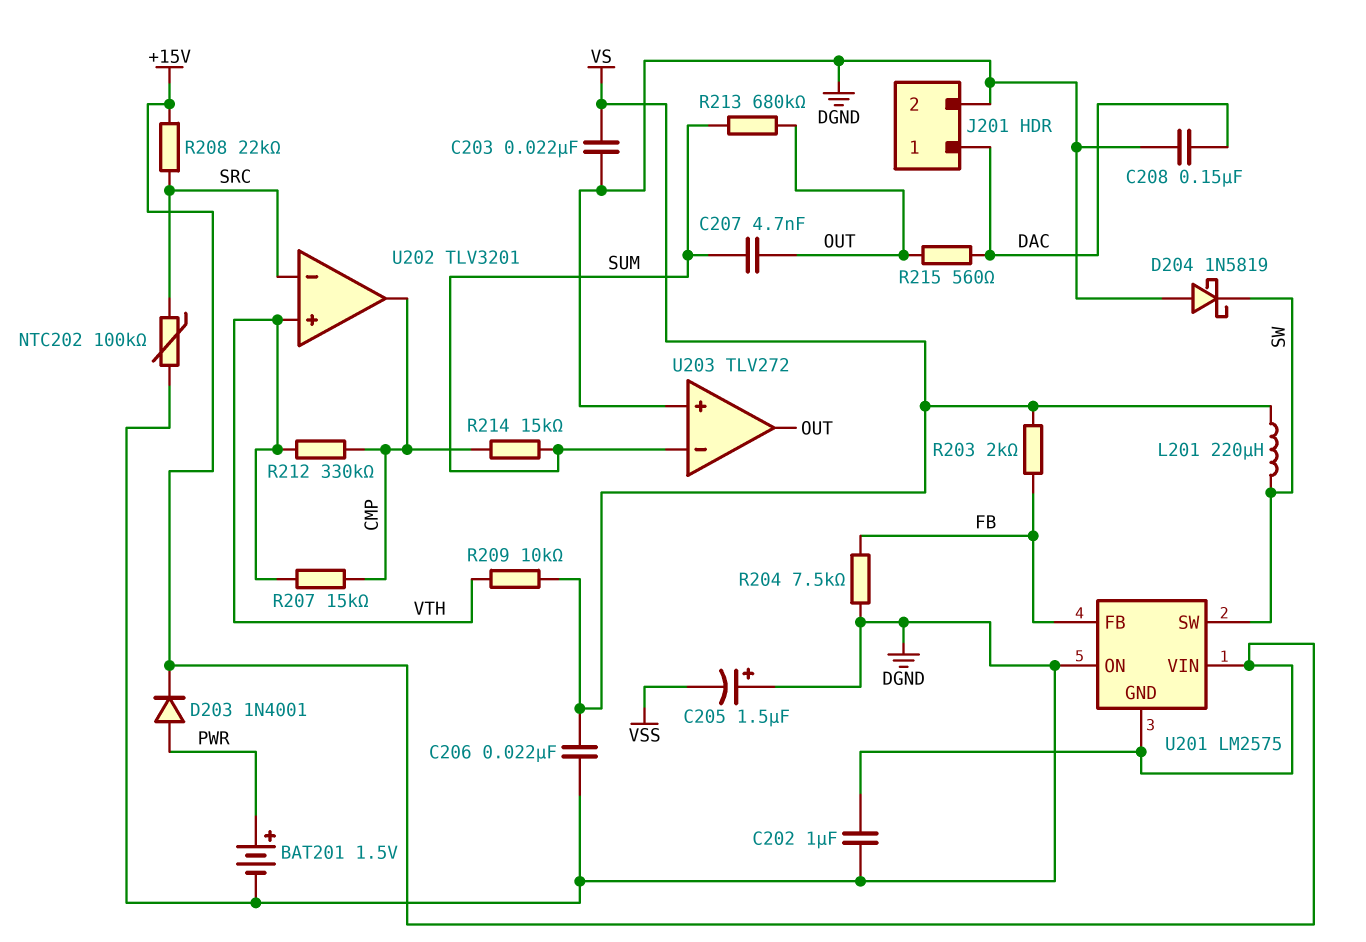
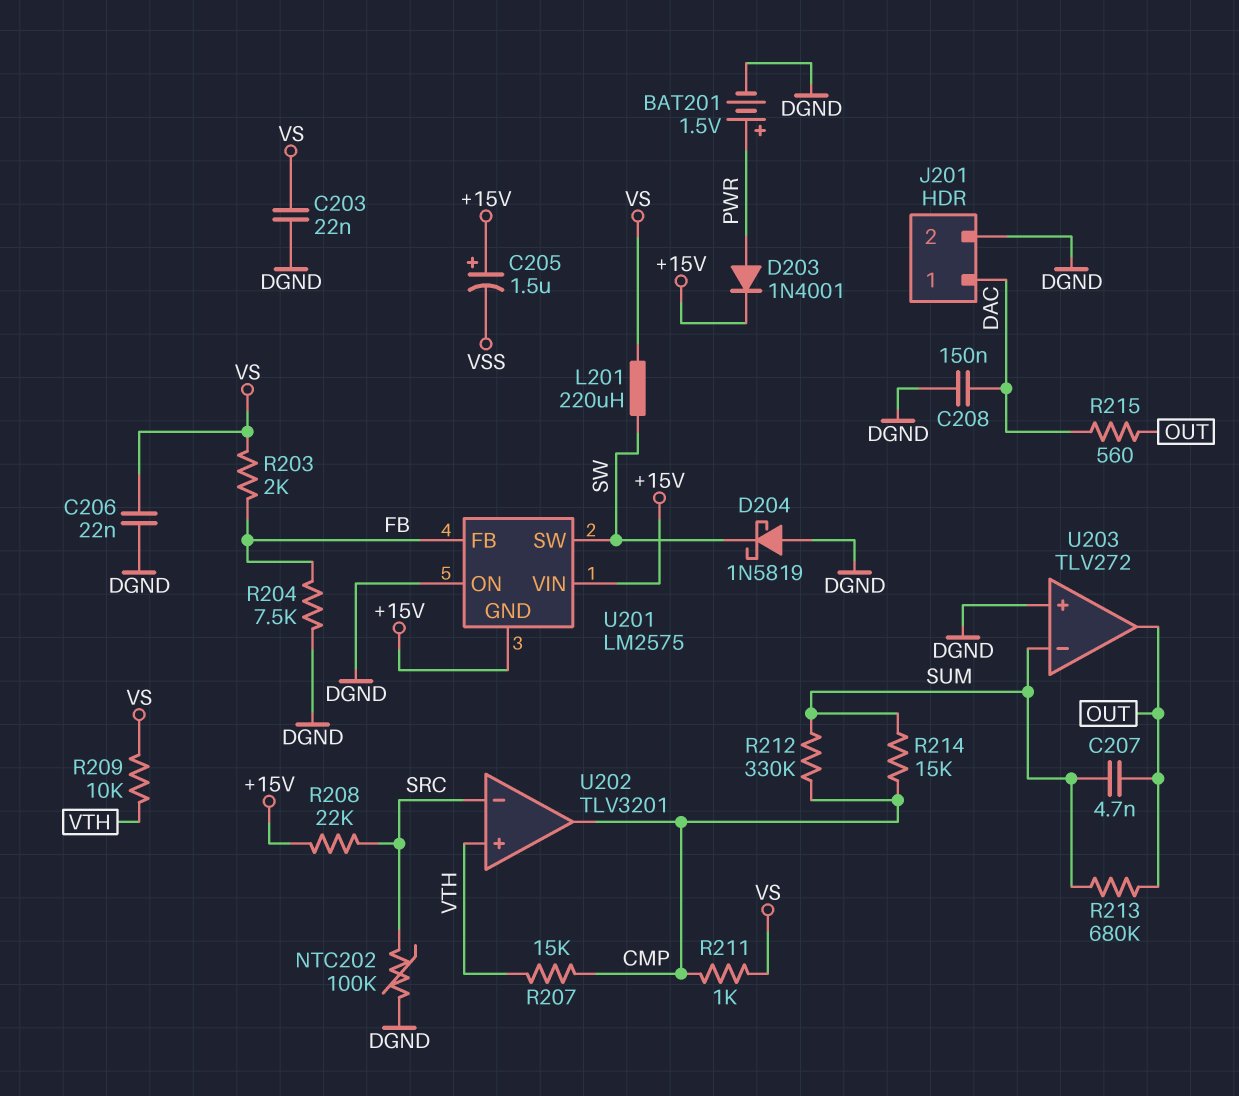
C202: 1uF (+15V, DGND) -> none
C205: 1.5uF (plus DGND, minus VSS) -> 1.5uF (plus +15V, minus VSS)
R211: none -> 1k (CMP, VS)
R212: 330k (CMP, VTH) -> 330k (CMP, SUM)

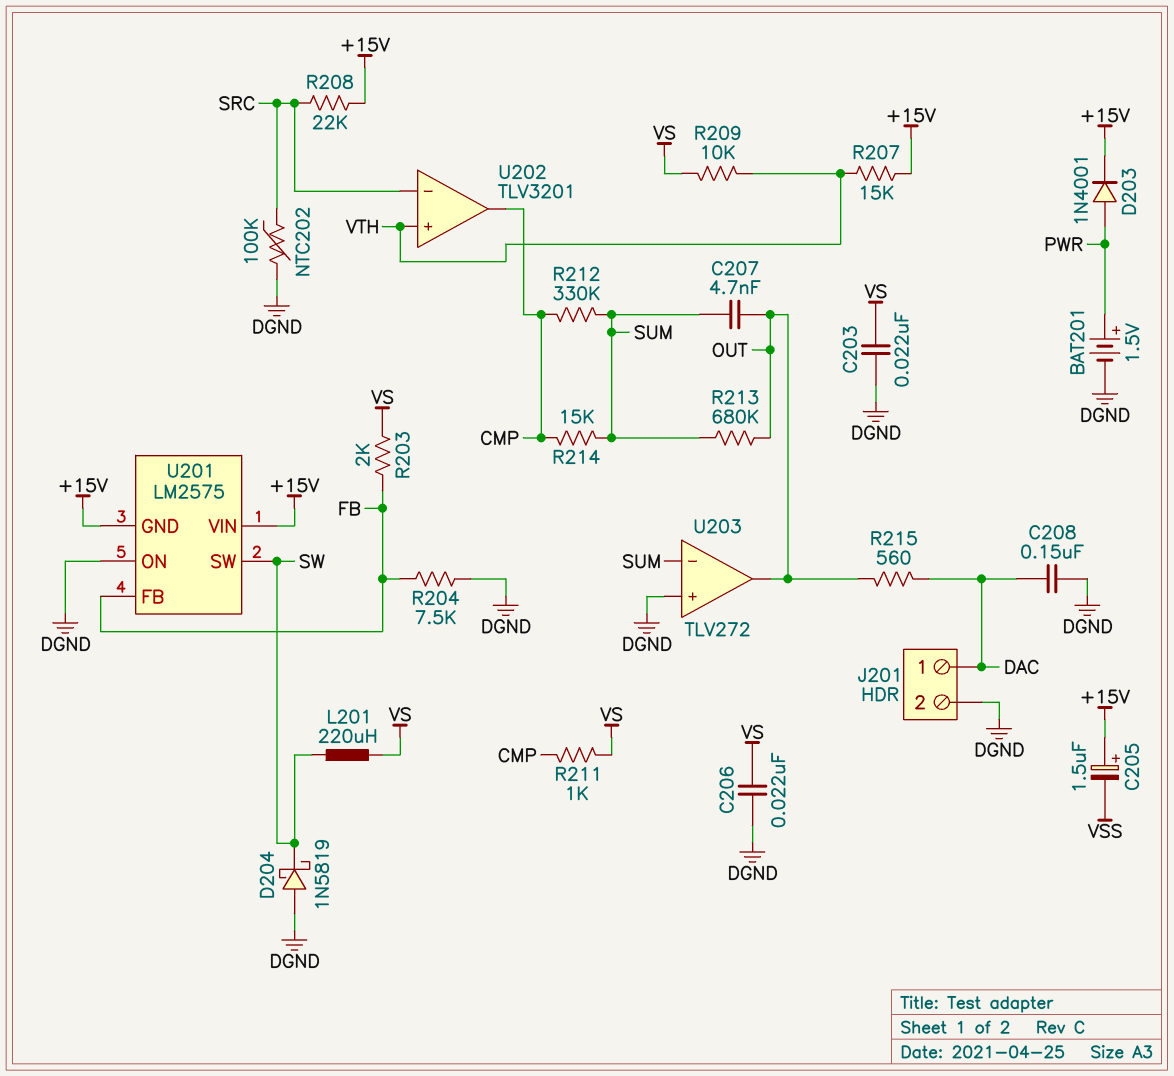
R207: 15k (CMP, VTH) -> 15k (+15V, VTH)

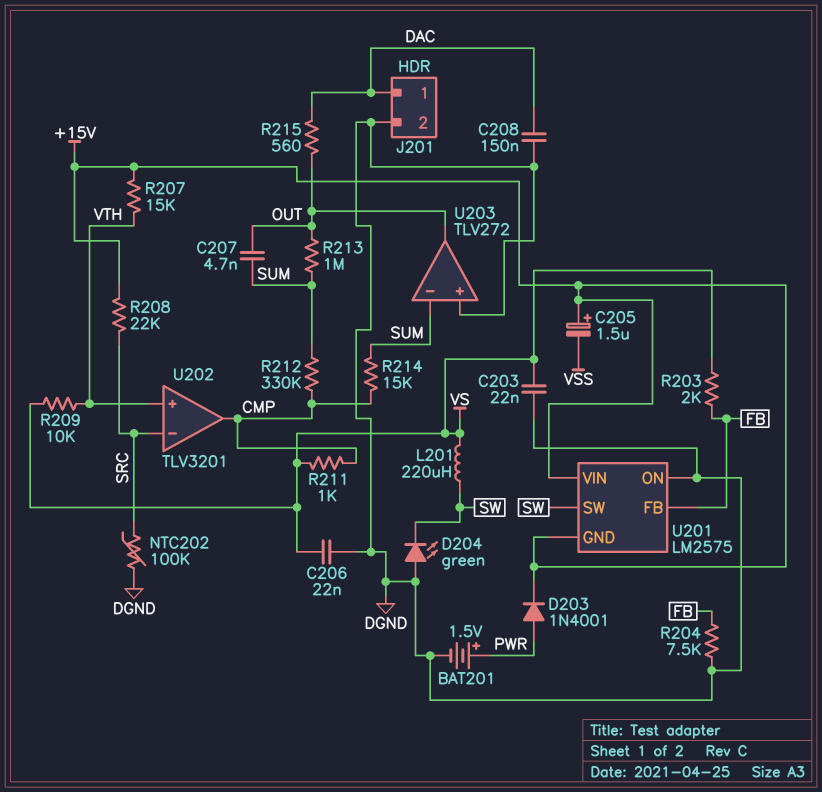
D204: schottky 1N5819 (A DGND, K SW) -> LED green (A DGND, K SW)
R213: 680k (OUT, SUM) -> 1M (OUT, SUM)

